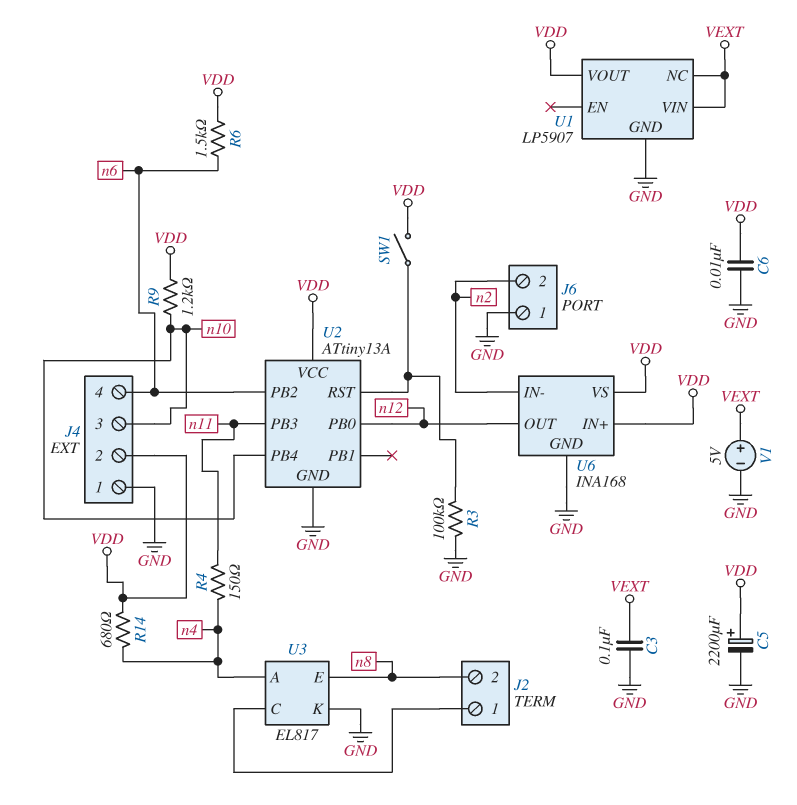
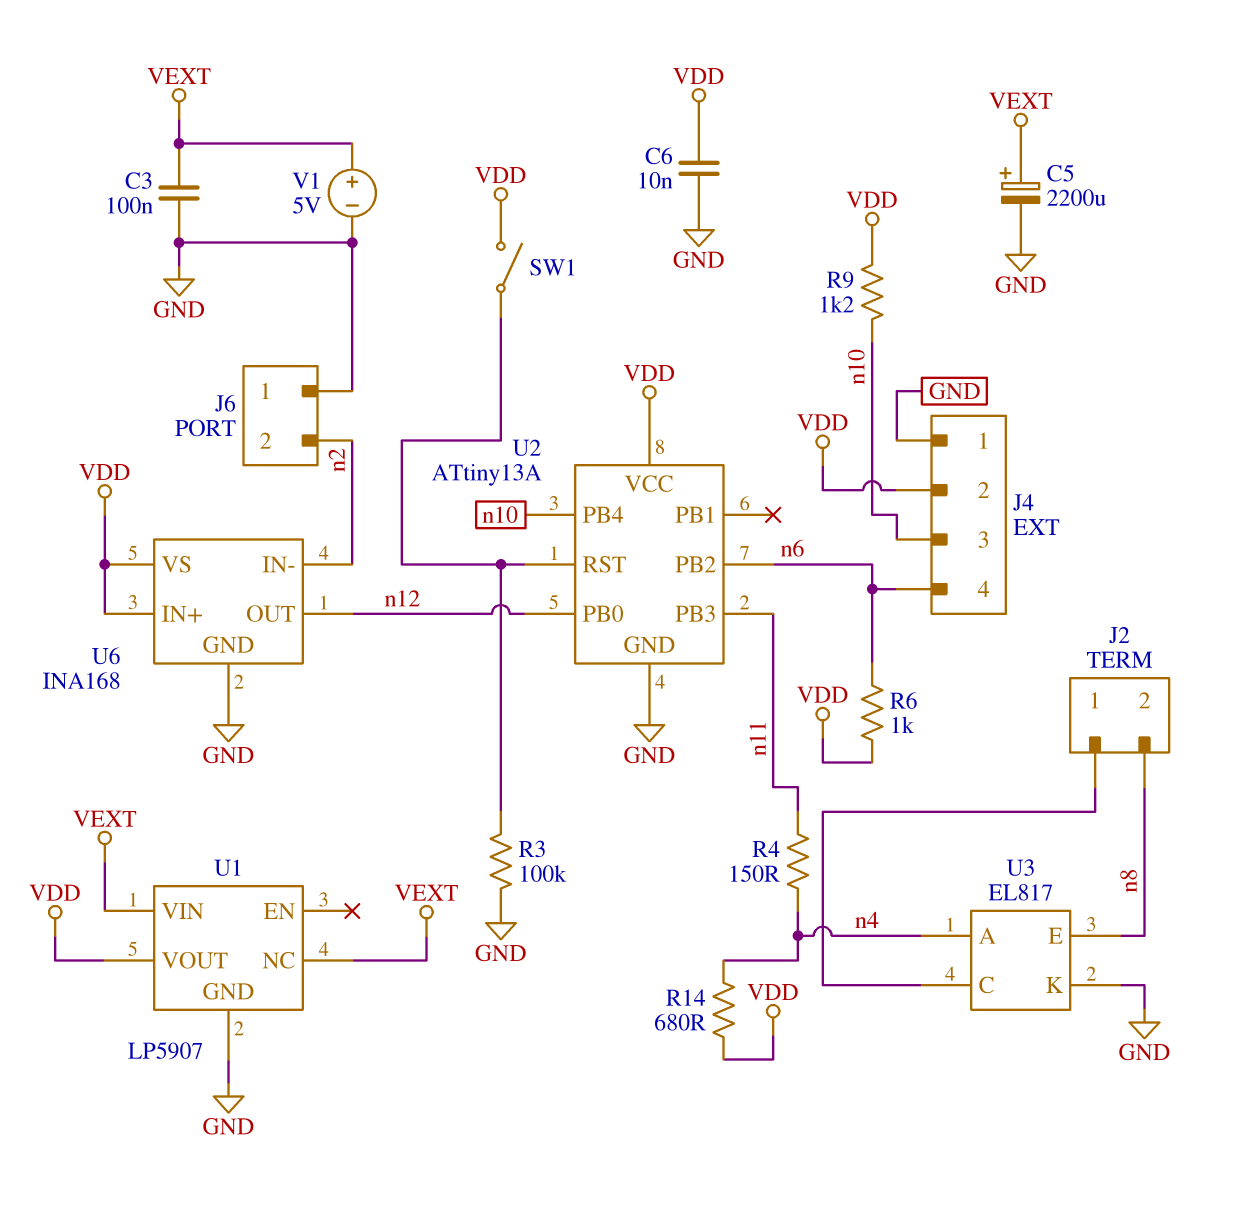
C5: 2200uF (plus VDD, minus GND) -> 2200uF (plus VEXT, minus GND)
R6: 1.5k (VDD, n6) -> 1k (VDD, n6)

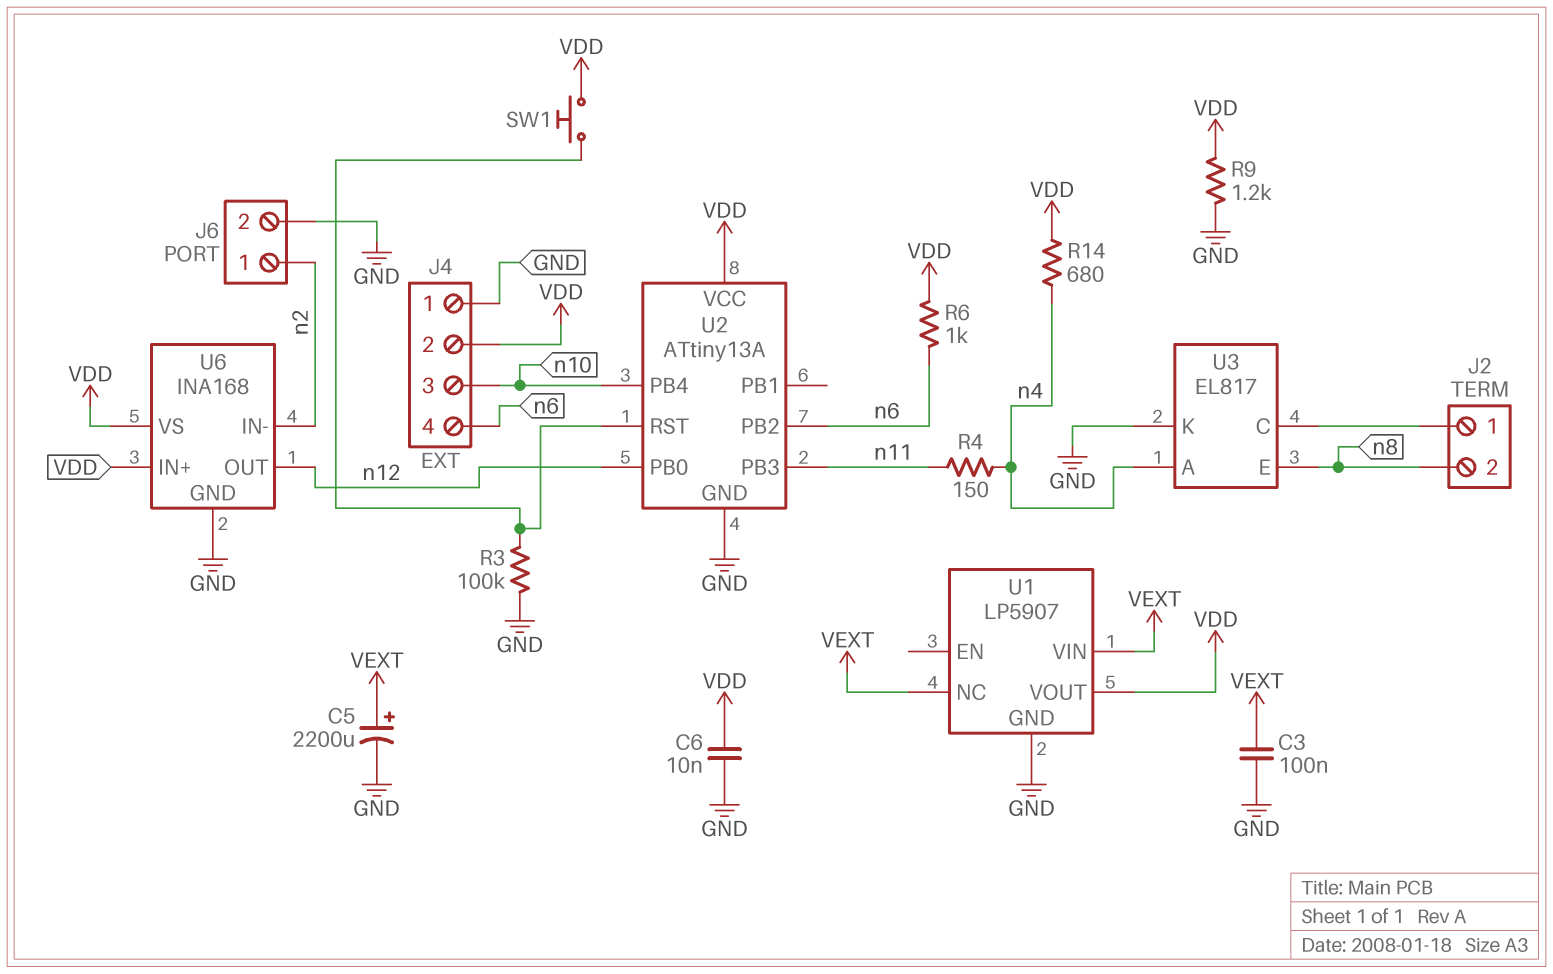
J6 pin 1: GND -> n2
J6 pin 2: n2 -> GND
R9: 1.2k (VDD, n10) -> 1.2k (GND, VDD)
SW1: switch (U2/RST, VDD) -> button (U2/RST, VDD)
V1: 5V (plus VEXT, minus GND) -> none

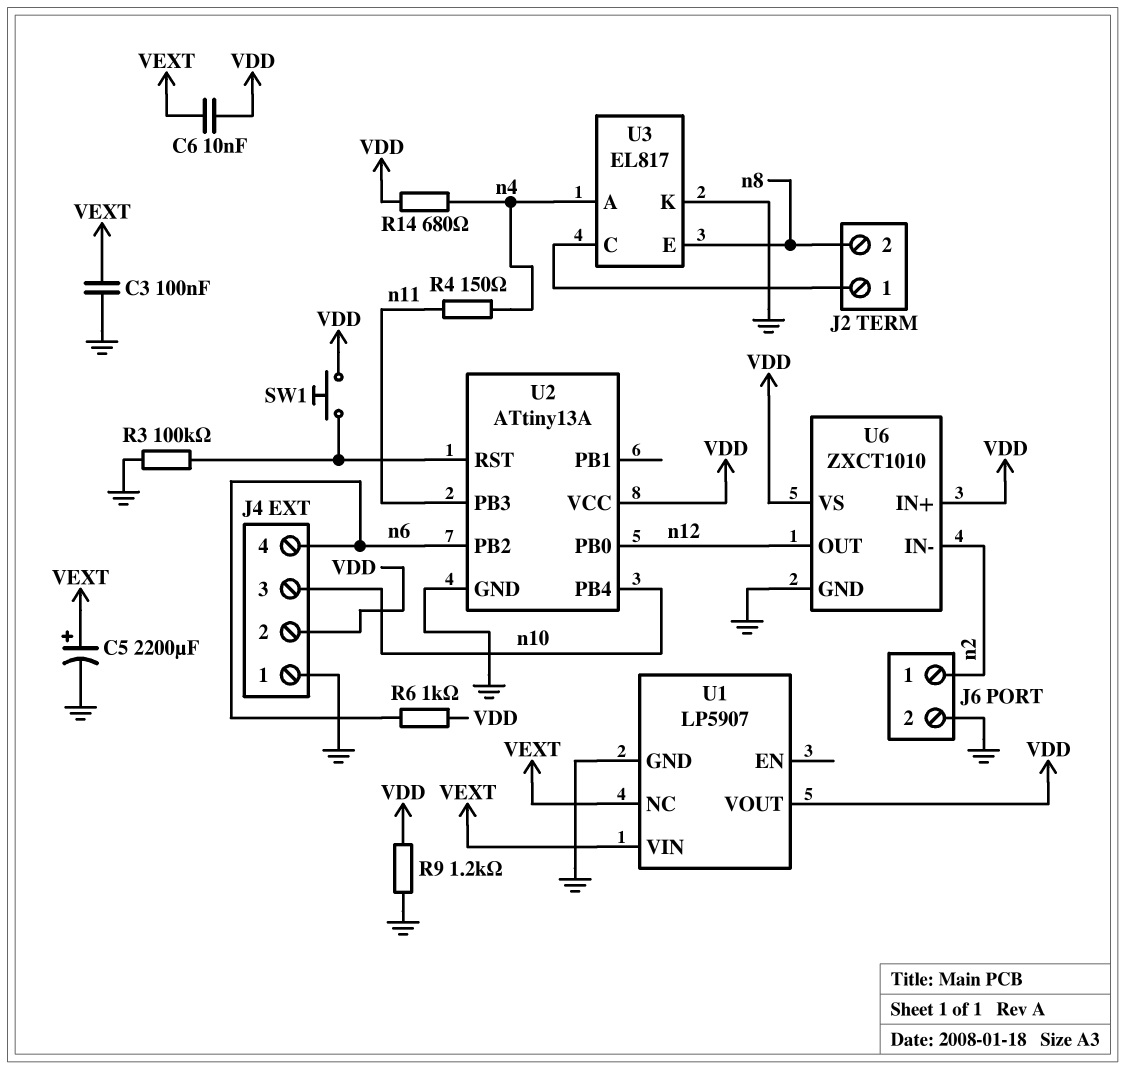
C6: 10nF (GND, VDD) -> 10nF (VDD, VEXT)
U6: INA168 -> ZXCT1010

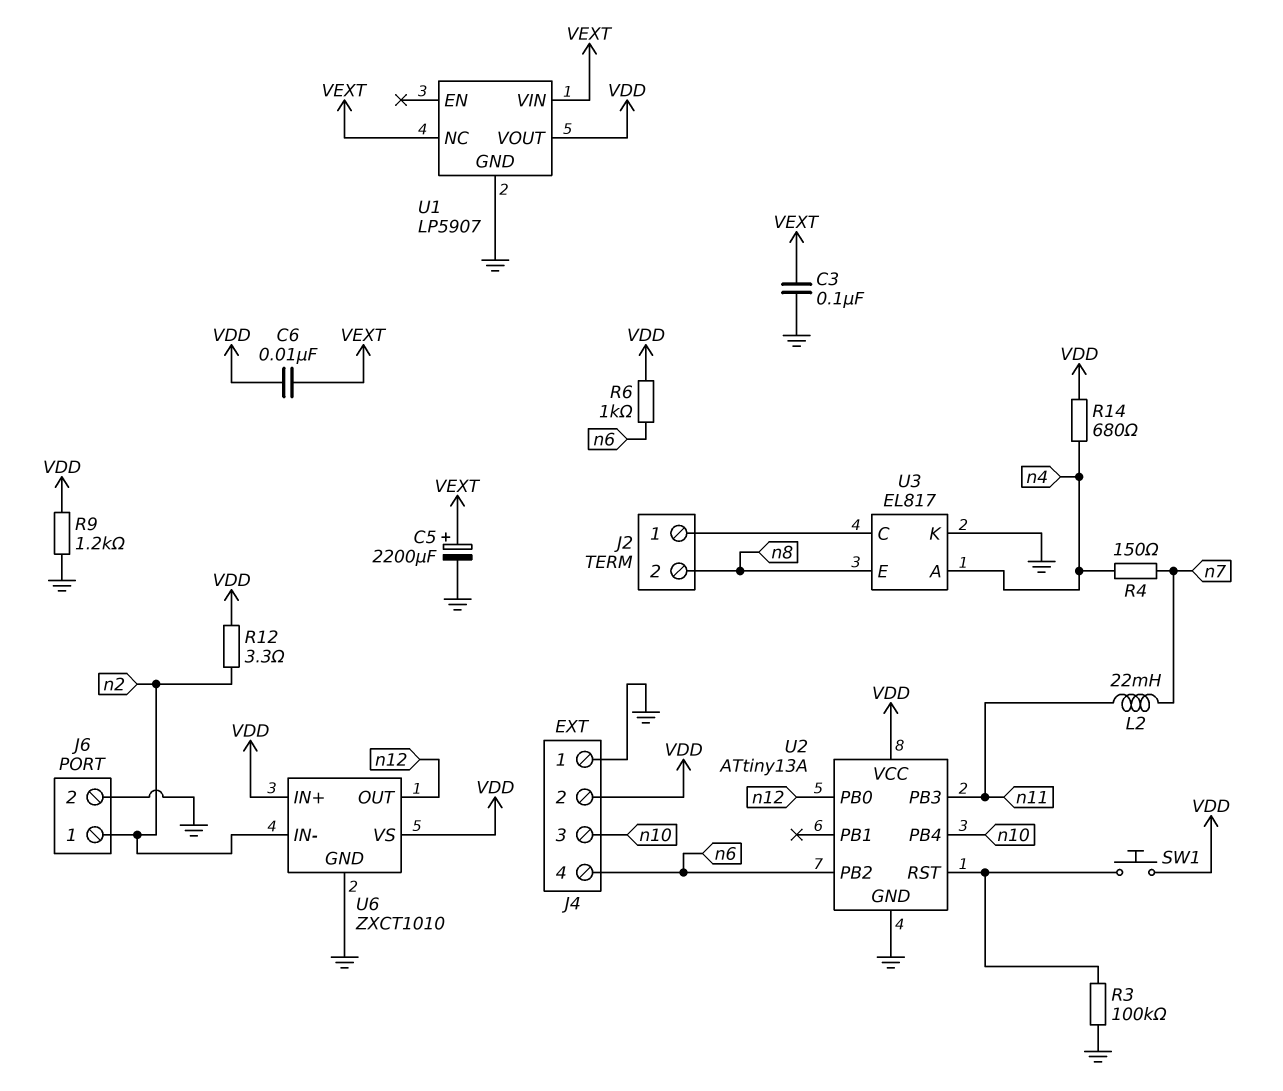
L2: none -> 22mH (n7, n11)
R4: 150 (n4, n11) -> 150 (n4, n7)
R12: none -> 3.3 (VDD, n2)

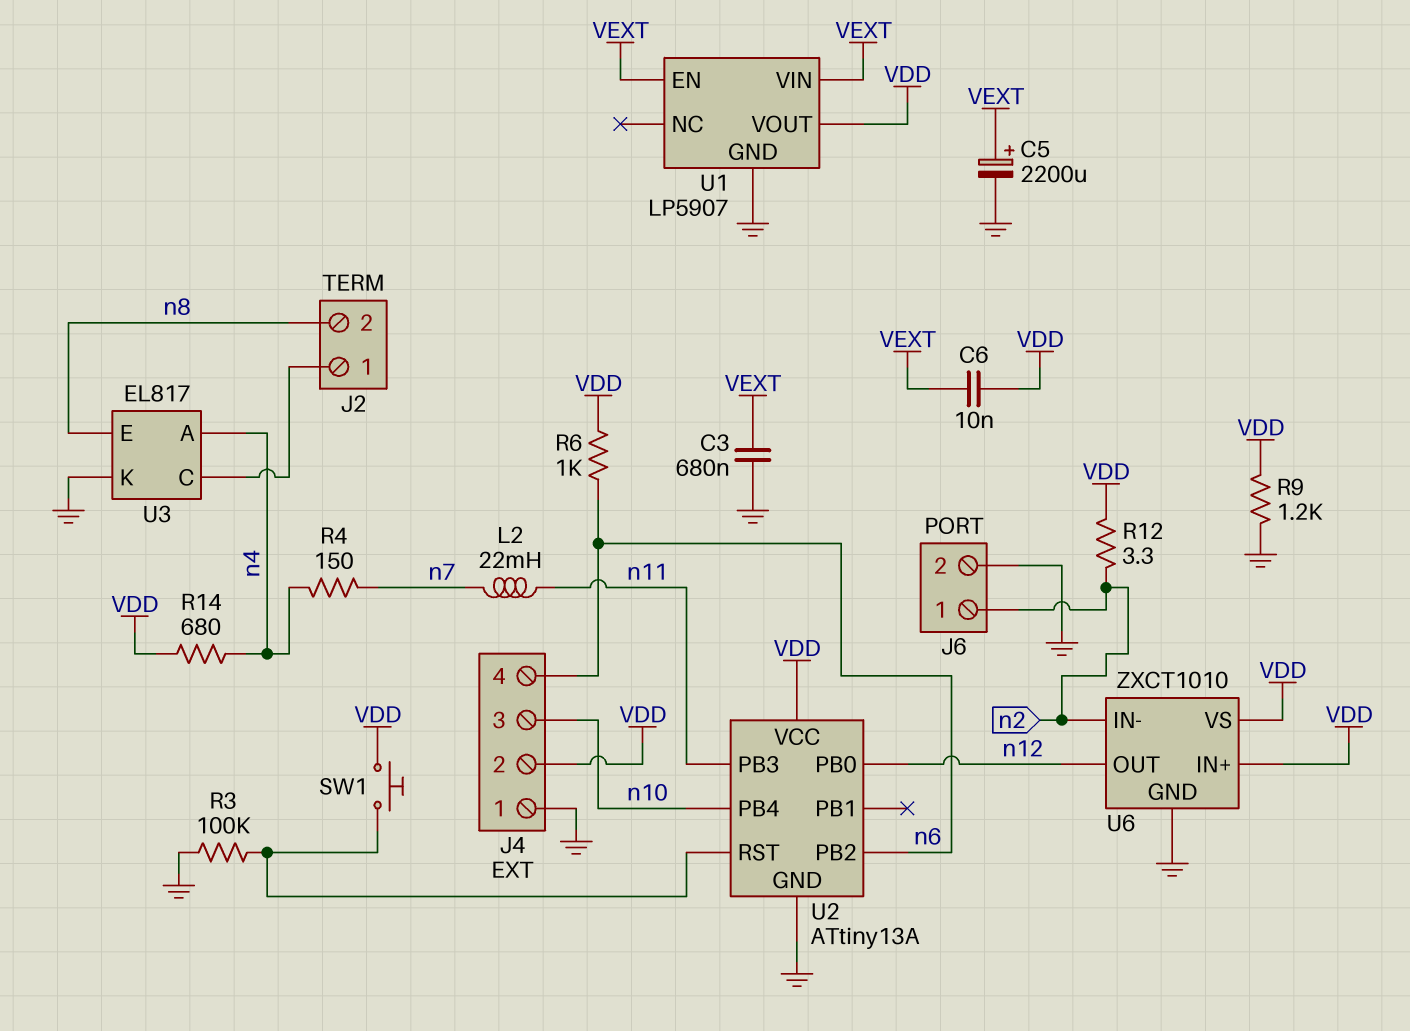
C3: 100nF (GND, VEXT) -> 680nF (GND, VEXT)
U1 pin EN: none -> VEXT
U1 pin NC: VEXT -> none

